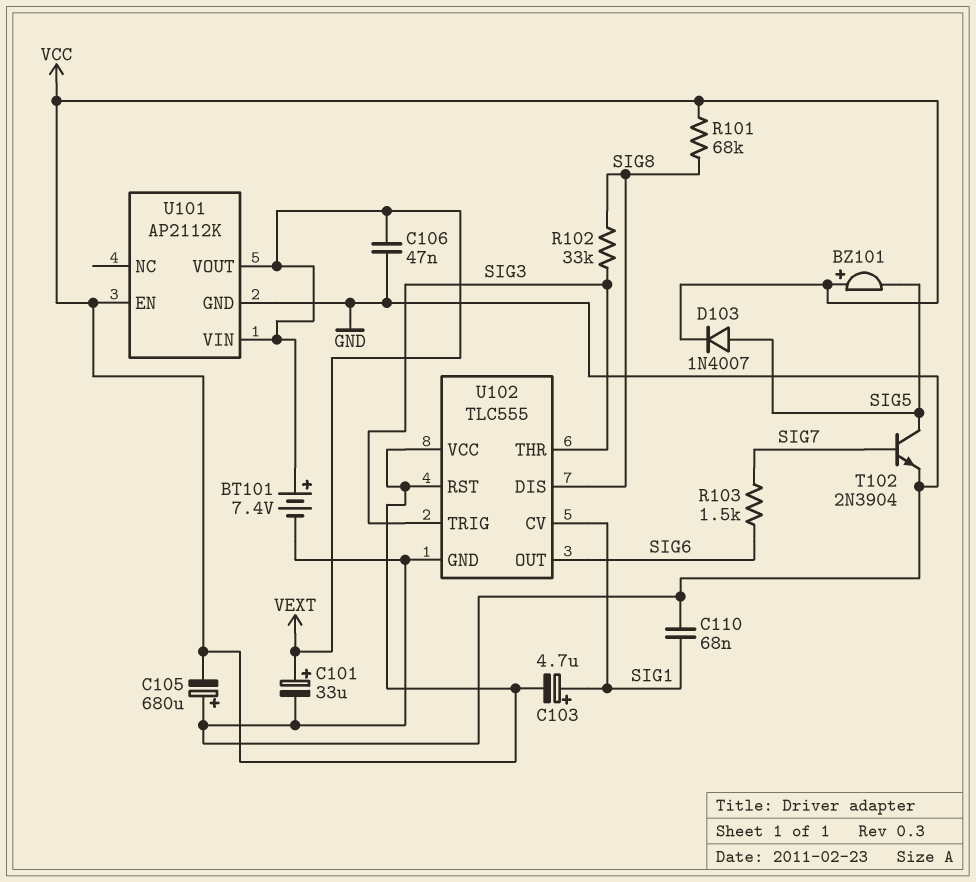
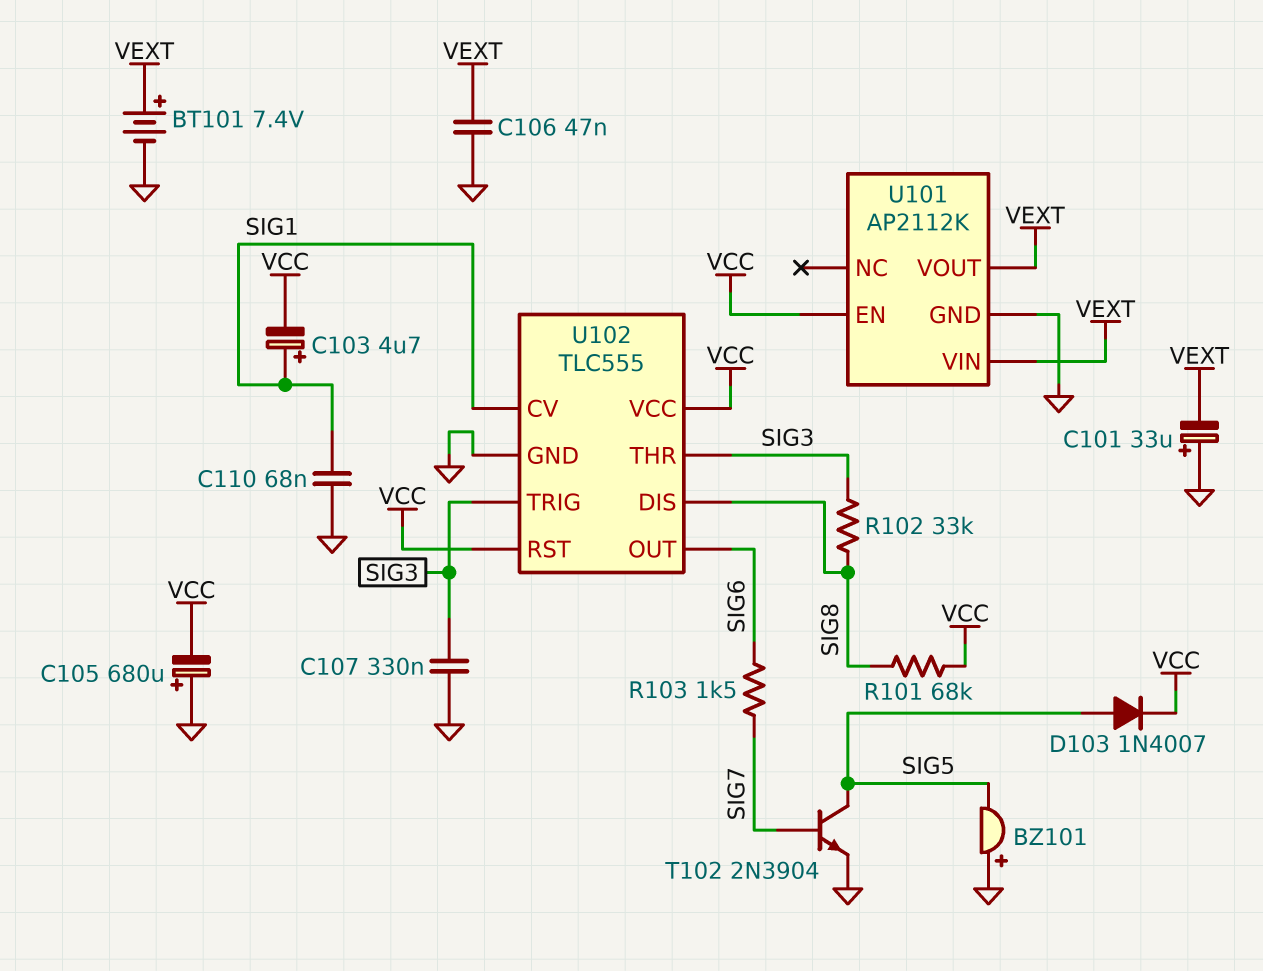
BZ101: buzzer (plus VCC, minus SIG5) -> buzzer (plus GND, minus SIG5)
C101: 33uF (plus VEXT, minus GND) -> 33uF (plus GND, minus VEXT)
C107: none -> 330nF (GND, SIG3)

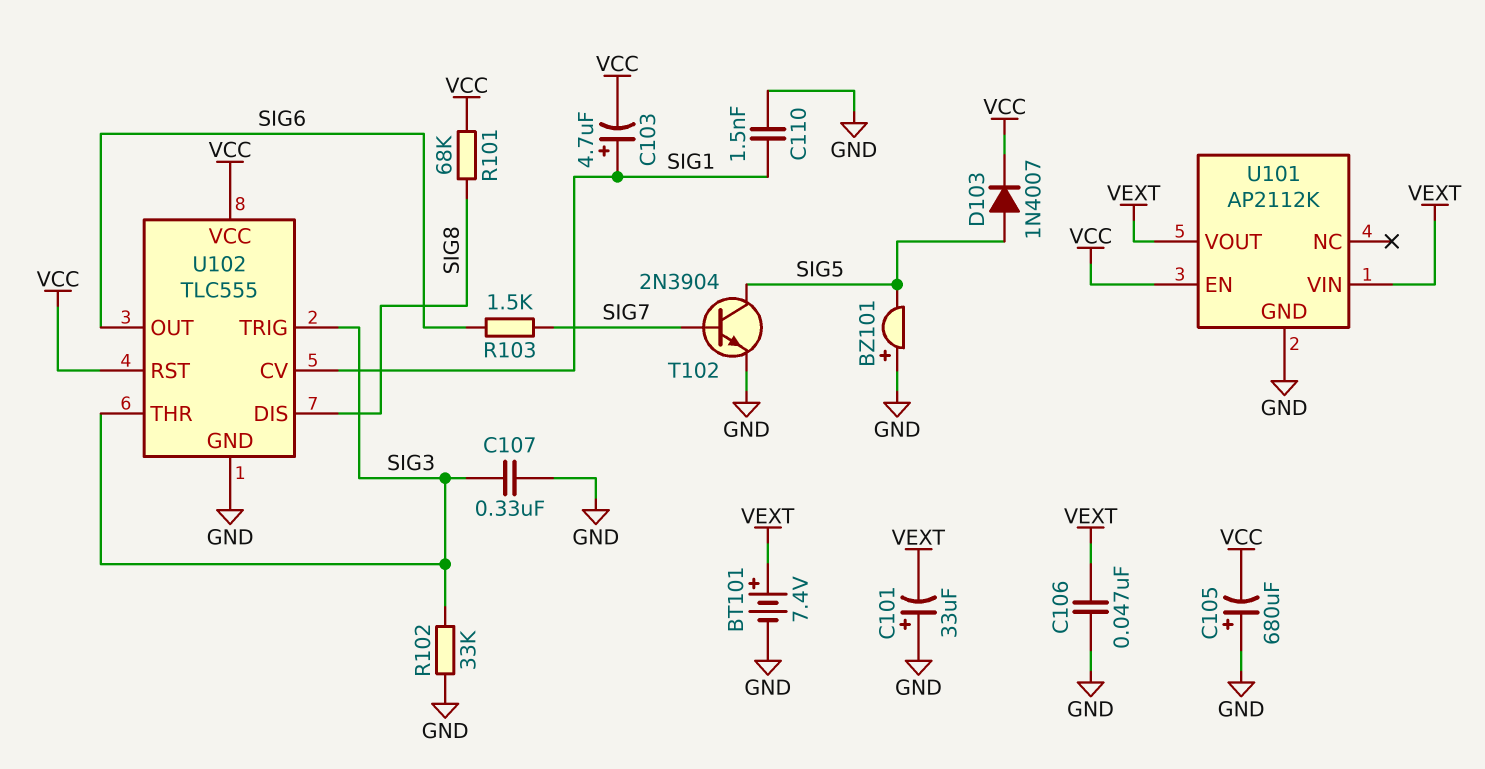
C110: 68nF (GND, SIG1) -> 1.5nF (GND, SIG1)
R102: 33k (SIG3, SIG8) -> 33k (GND, SIG3)

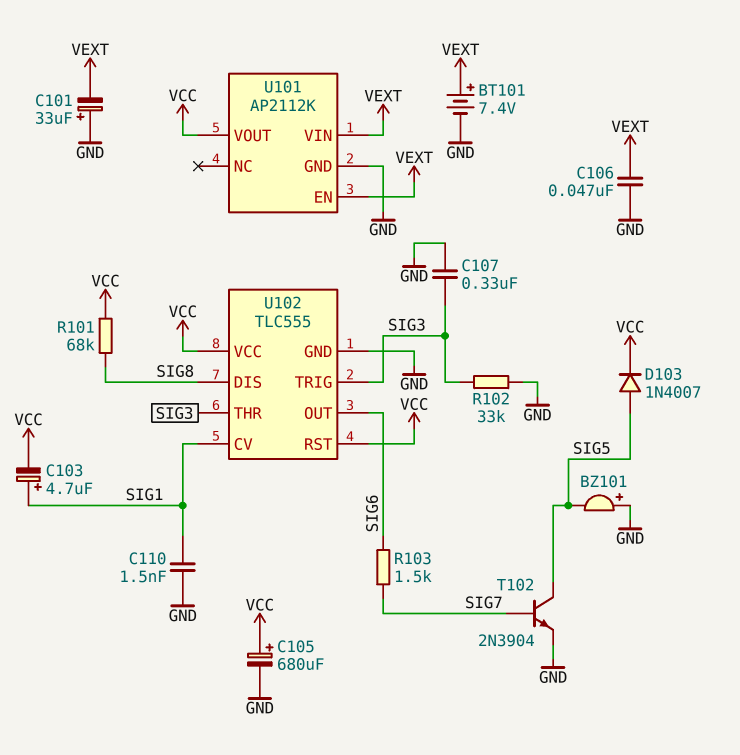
C105: 680uF (plus GND, minus VCC) -> 680uF (plus VCC, minus GND)
U101 pin EN: VCC -> VEXT
U101 pin VOUT: VEXT -> VCC

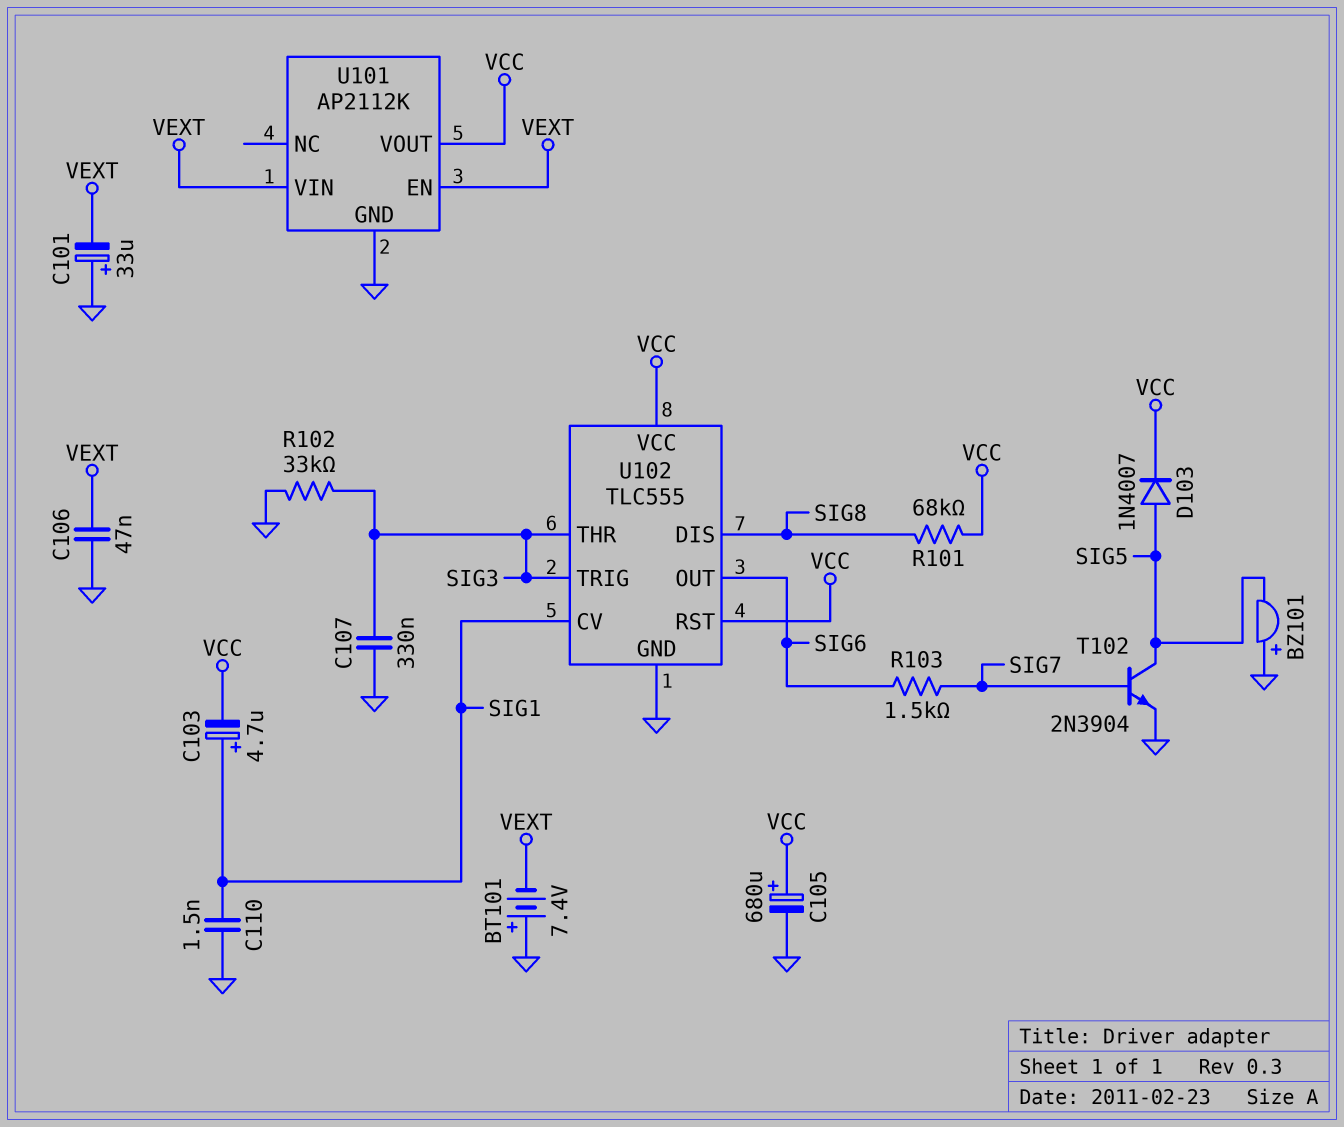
BT101: 7.4V (plus VEXT, minus GND) -> 7.4V (plus GND, minus VEXT)

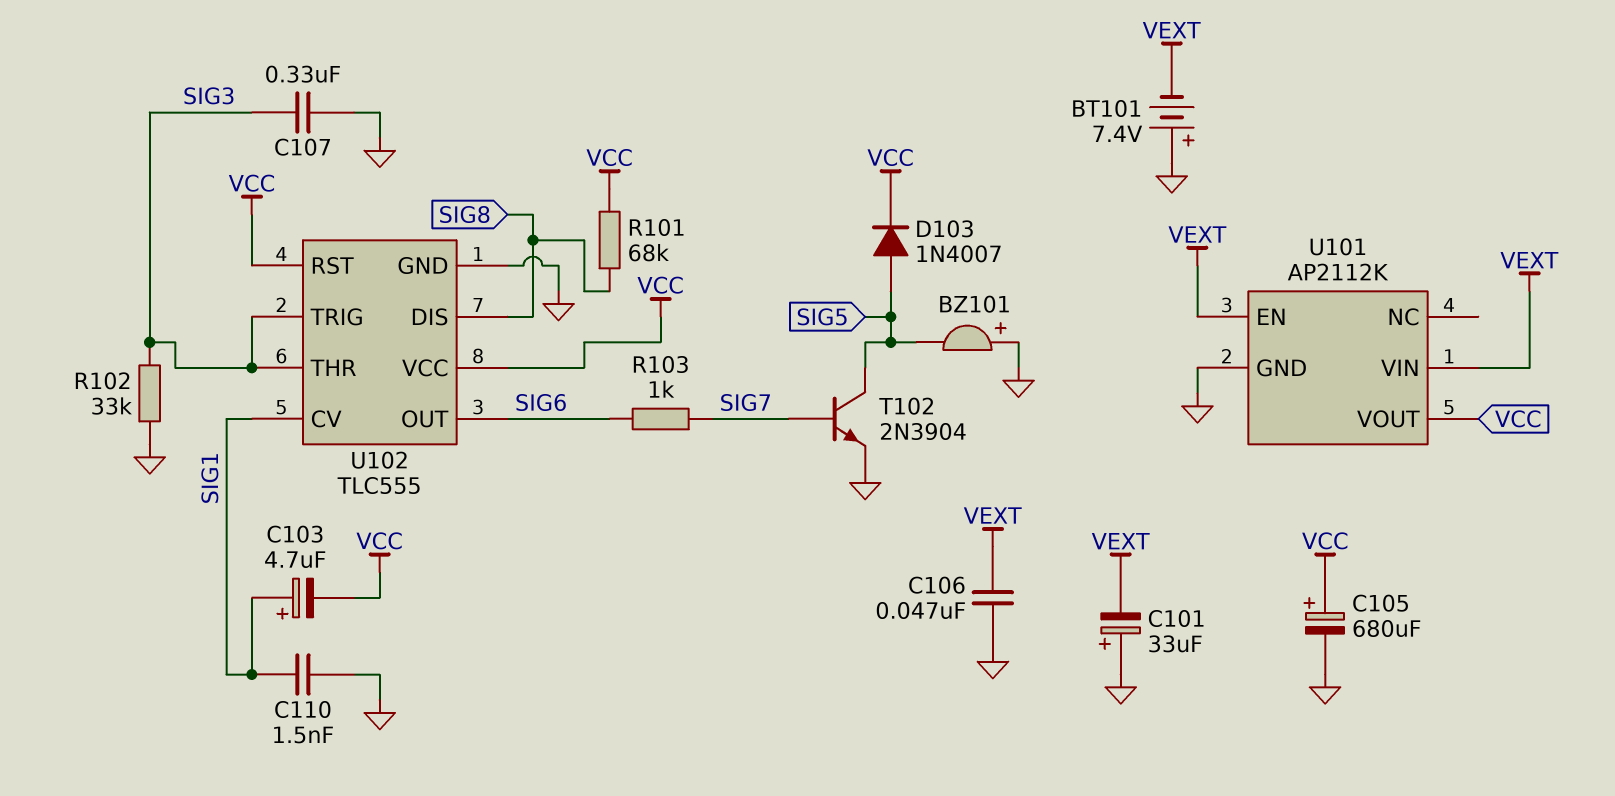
R103: 1.5k (SIG6, SIG7) -> 1k (SIG6, SIG7)

